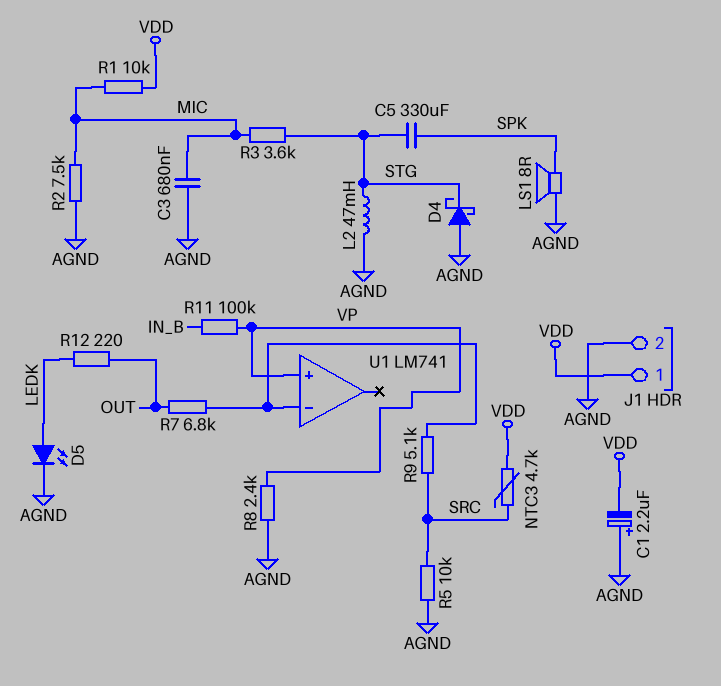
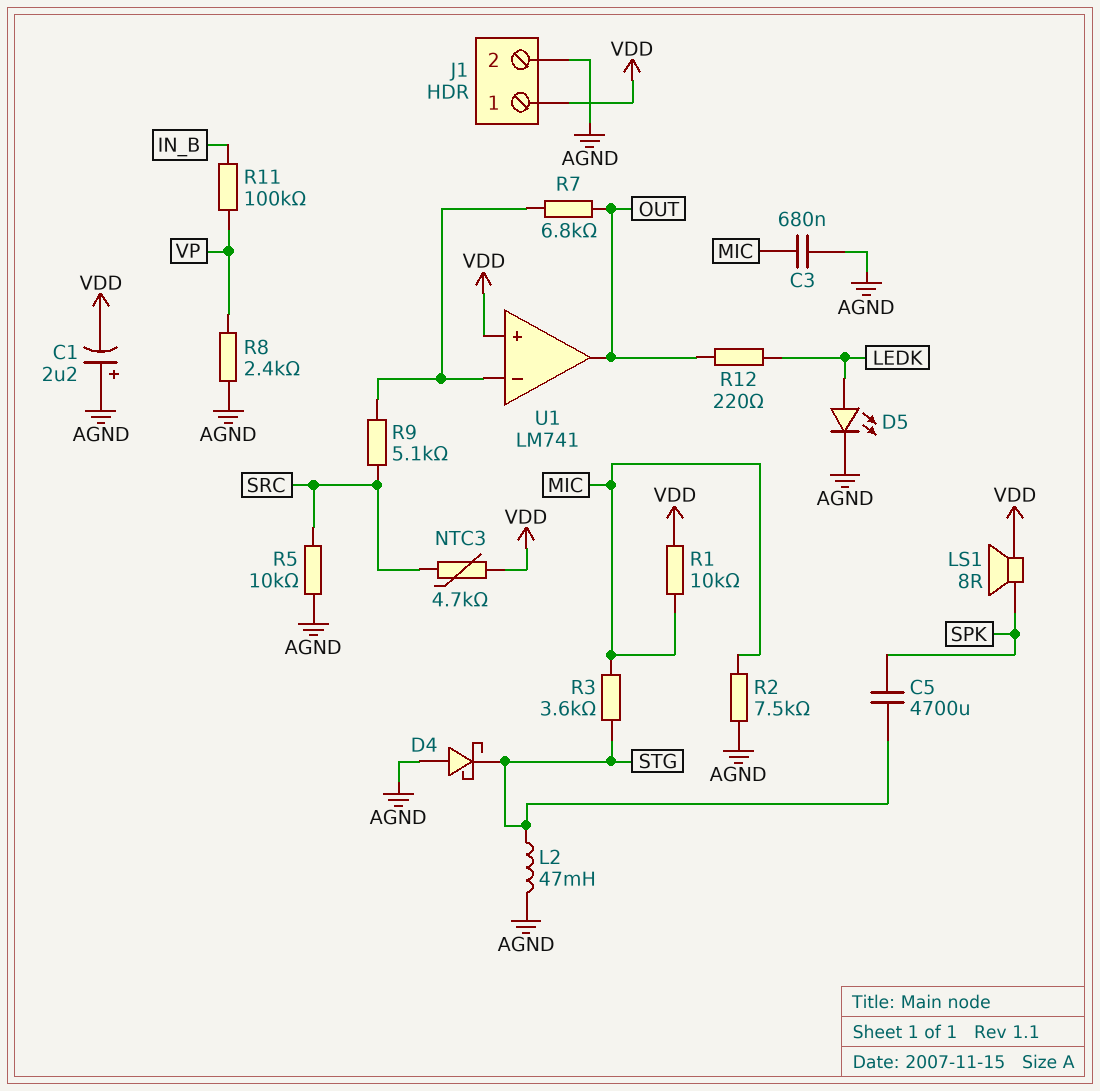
C5: 330uF (SPK, STG) -> 4700uF (SPK, STG)
LS1: speaker 8R (AGND, SPK) -> speaker 8R (SPK, VDD)
U1 pin in+: VP -> VDD
U1 pin out: none -> OUT

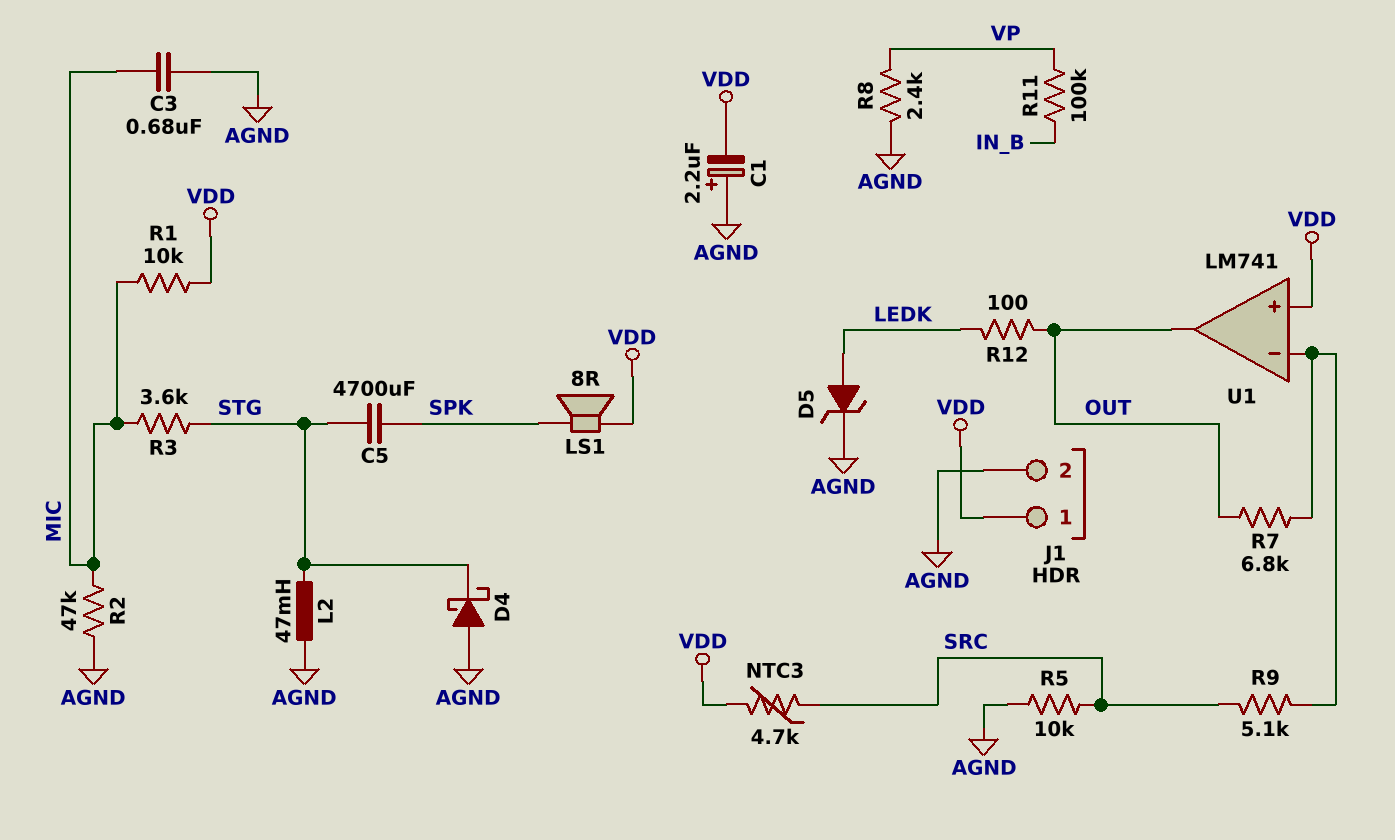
D5: LED (A LEDK, K AGND) -> zener (A LEDK, K AGND)
R2: 7.5k (AGND, MIC) -> 47k (AGND, MIC)
R12: 220 (LEDK, OUT) -> 100 (LEDK, OUT)

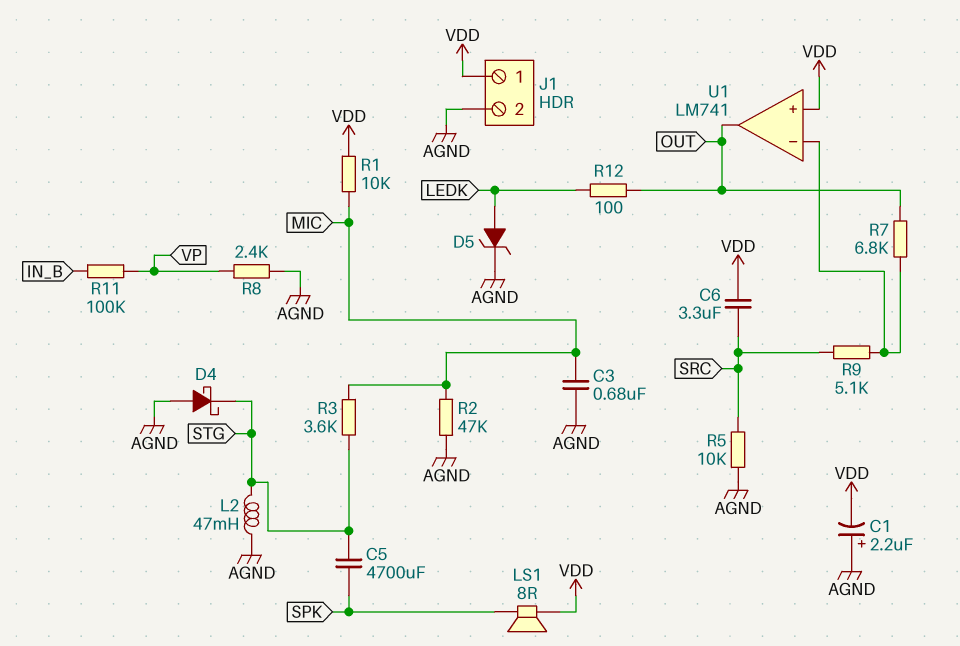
C6: none -> 3.3uF (SRC, VDD)
NTC3: 4.7k (SRC, VDD) -> none

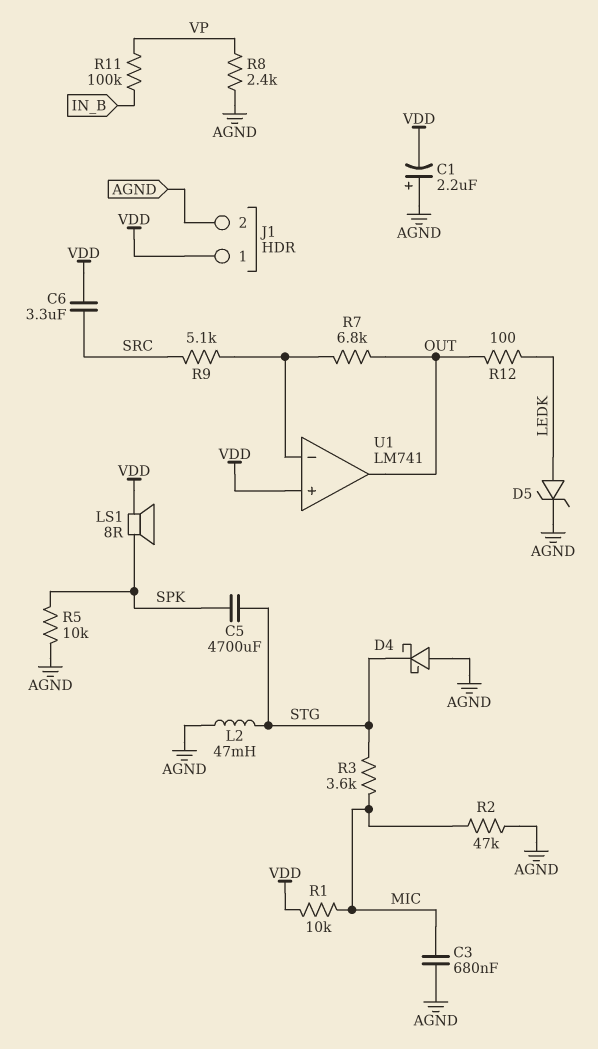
R5: 10k (AGND, SRC) -> 10k (AGND, SPK)

